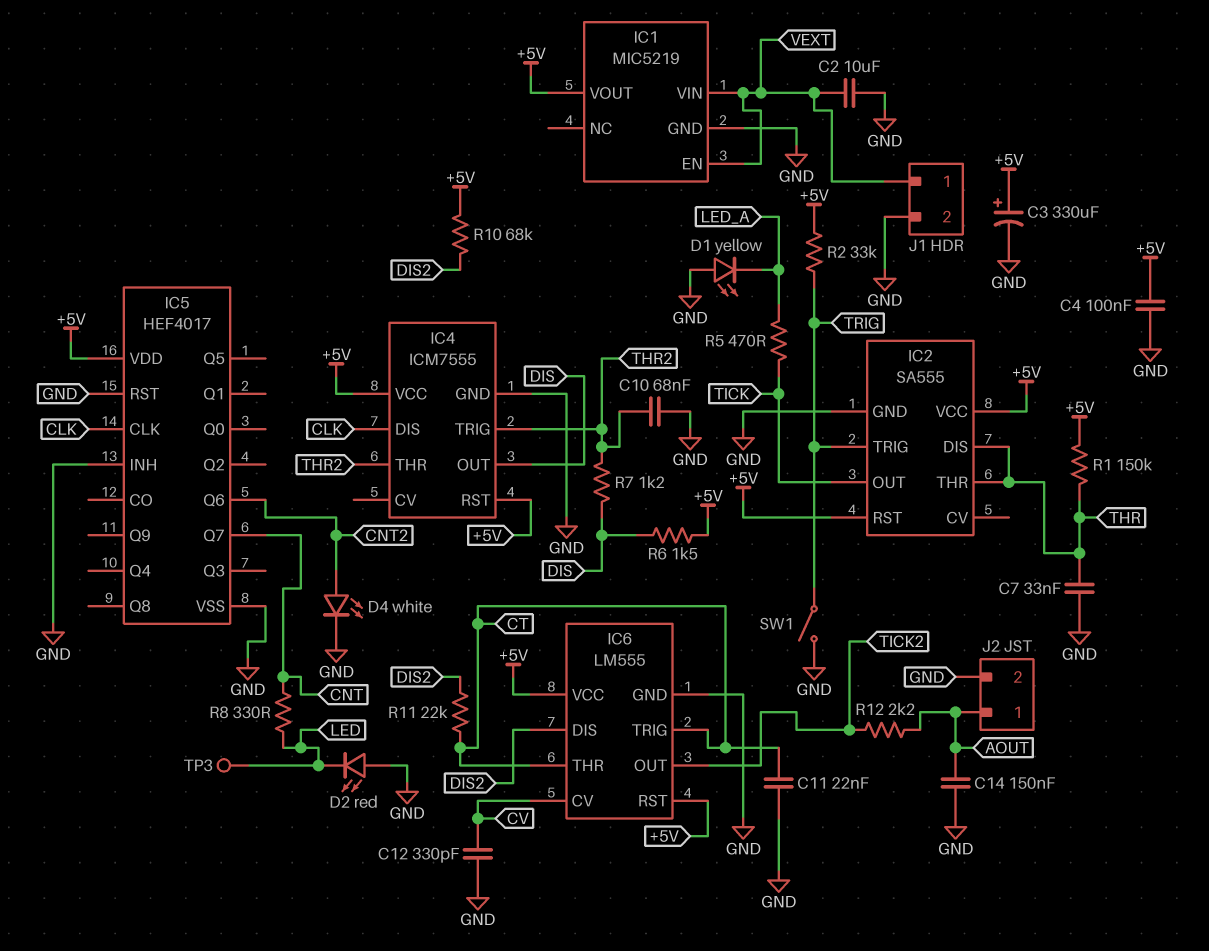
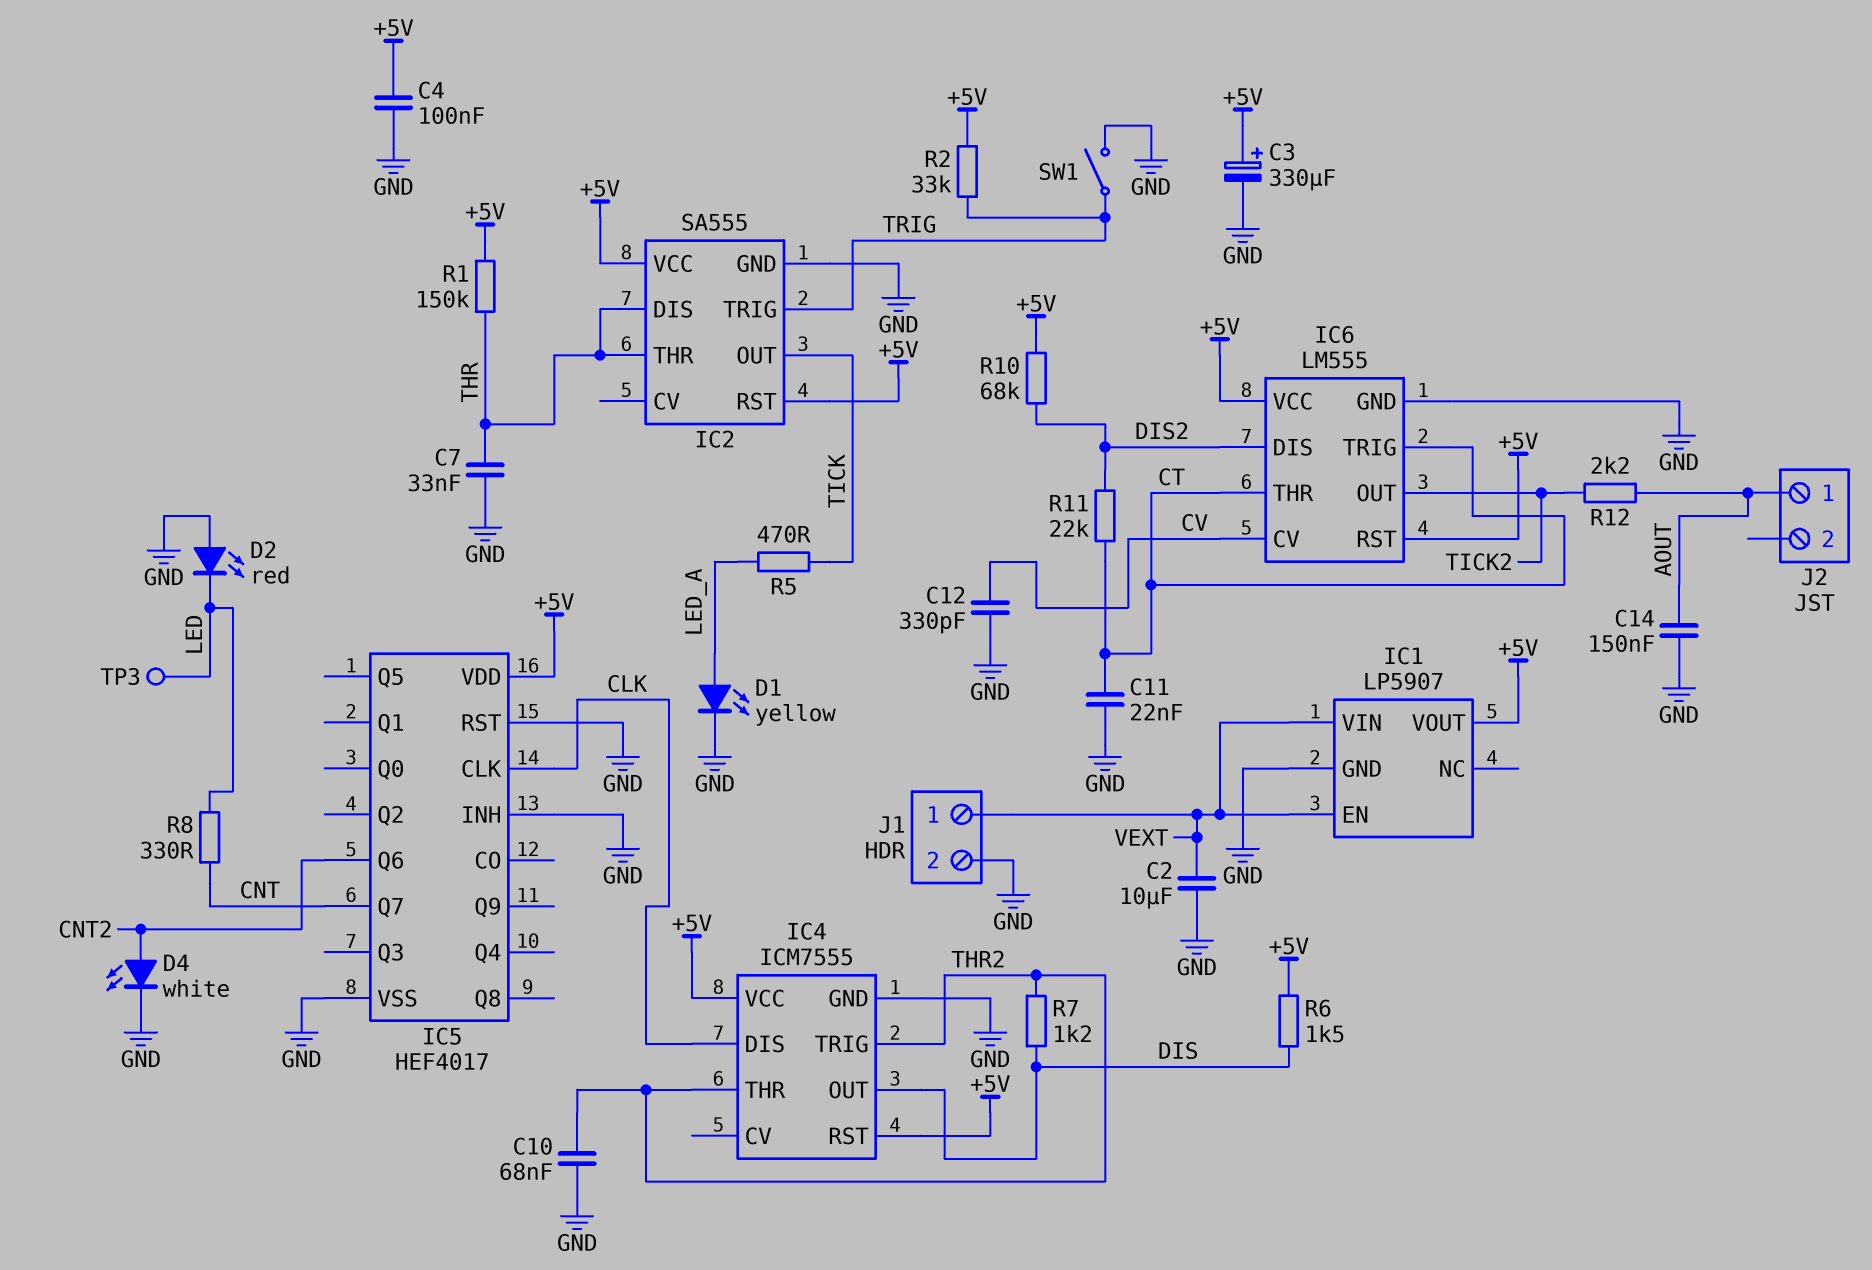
D1: LED yellow (A GND, K LED_A) -> LED yellow (A LED_A, K GND)
IC1: MIC5219 -> LP5907
J2 pin 2: GND -> none

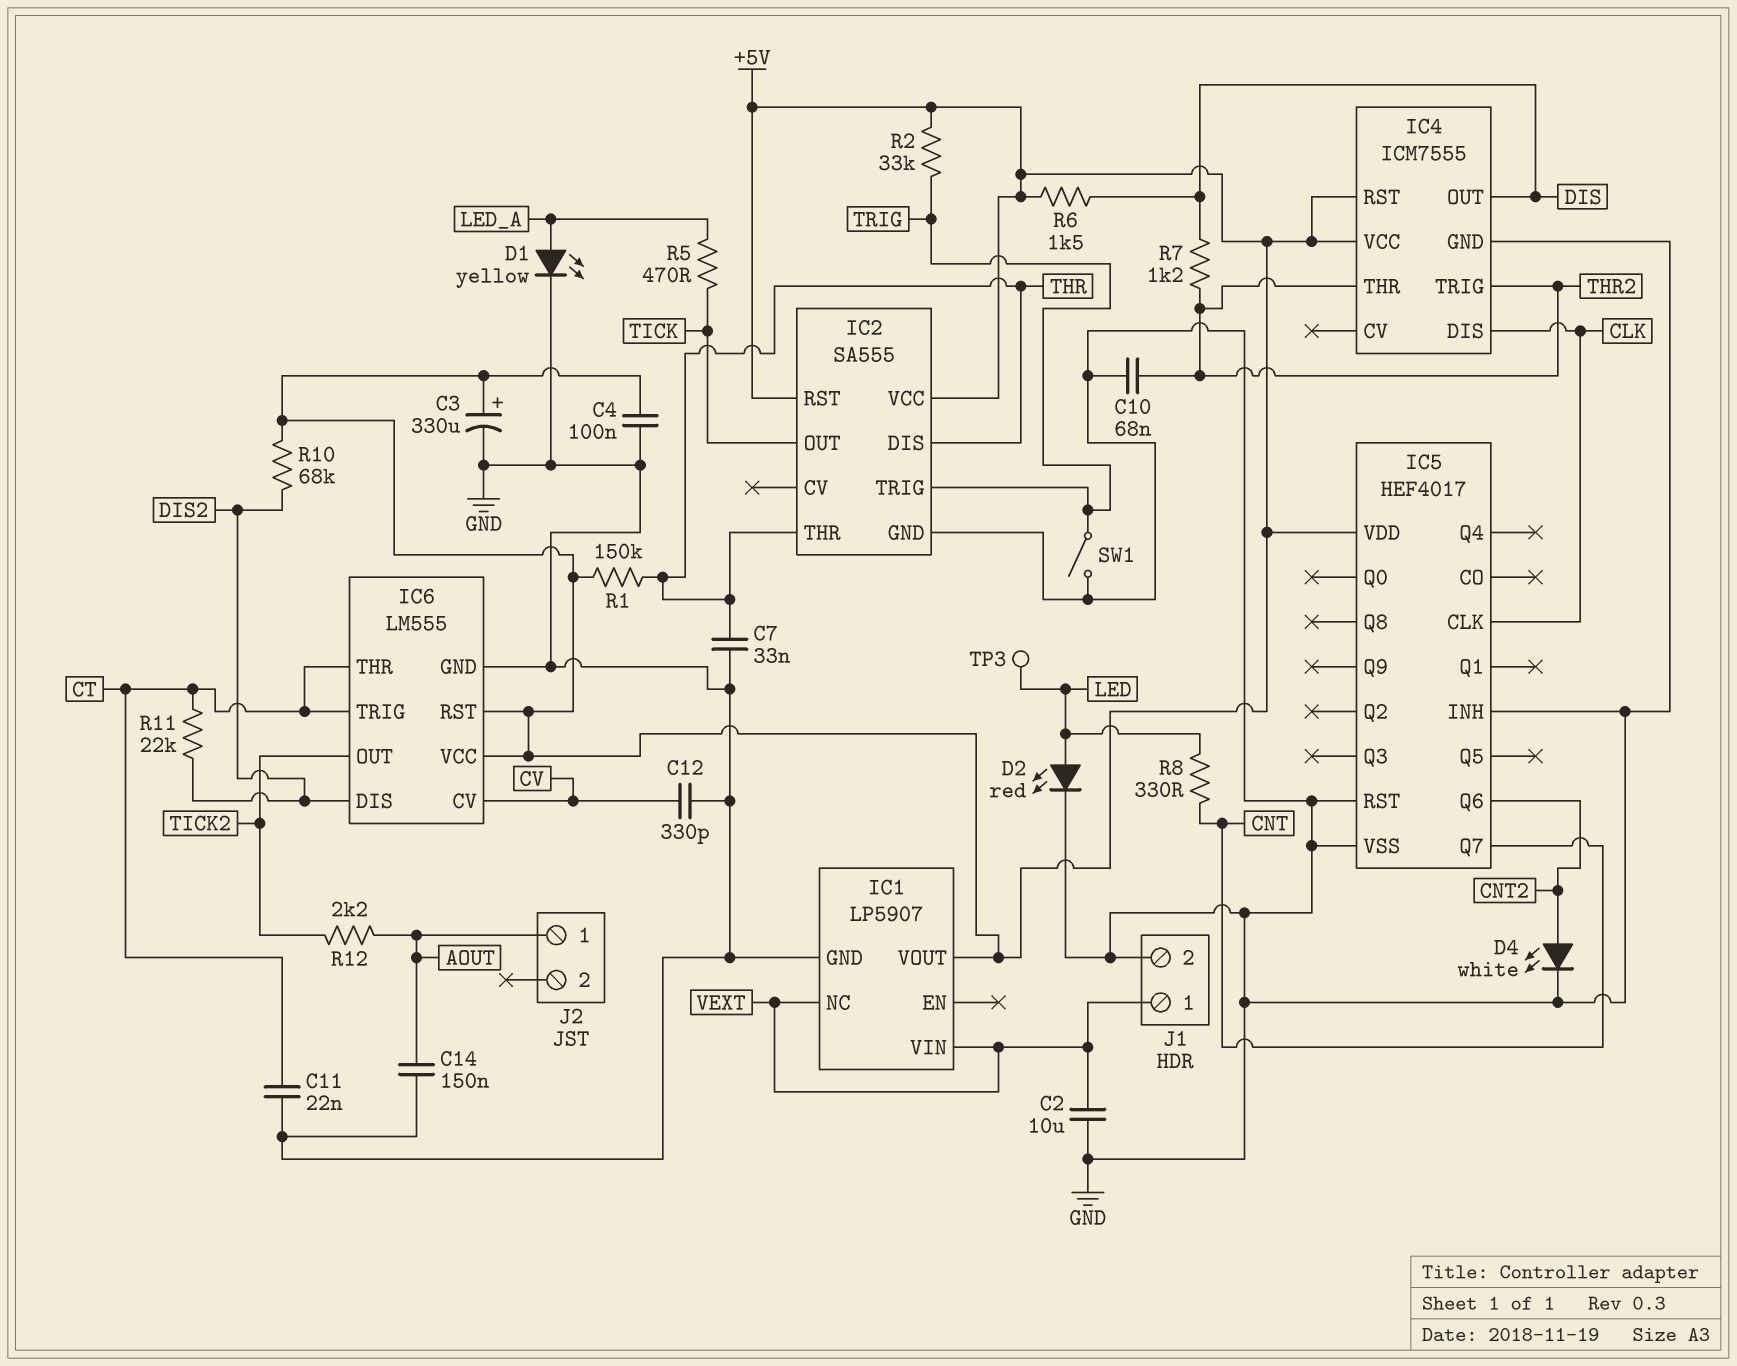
D2: LED red (A GND, K LED) -> LED red (A LED, K GND)
IC1 pin EN: VEXT -> none
IC1 pin NC: none -> VEXT

